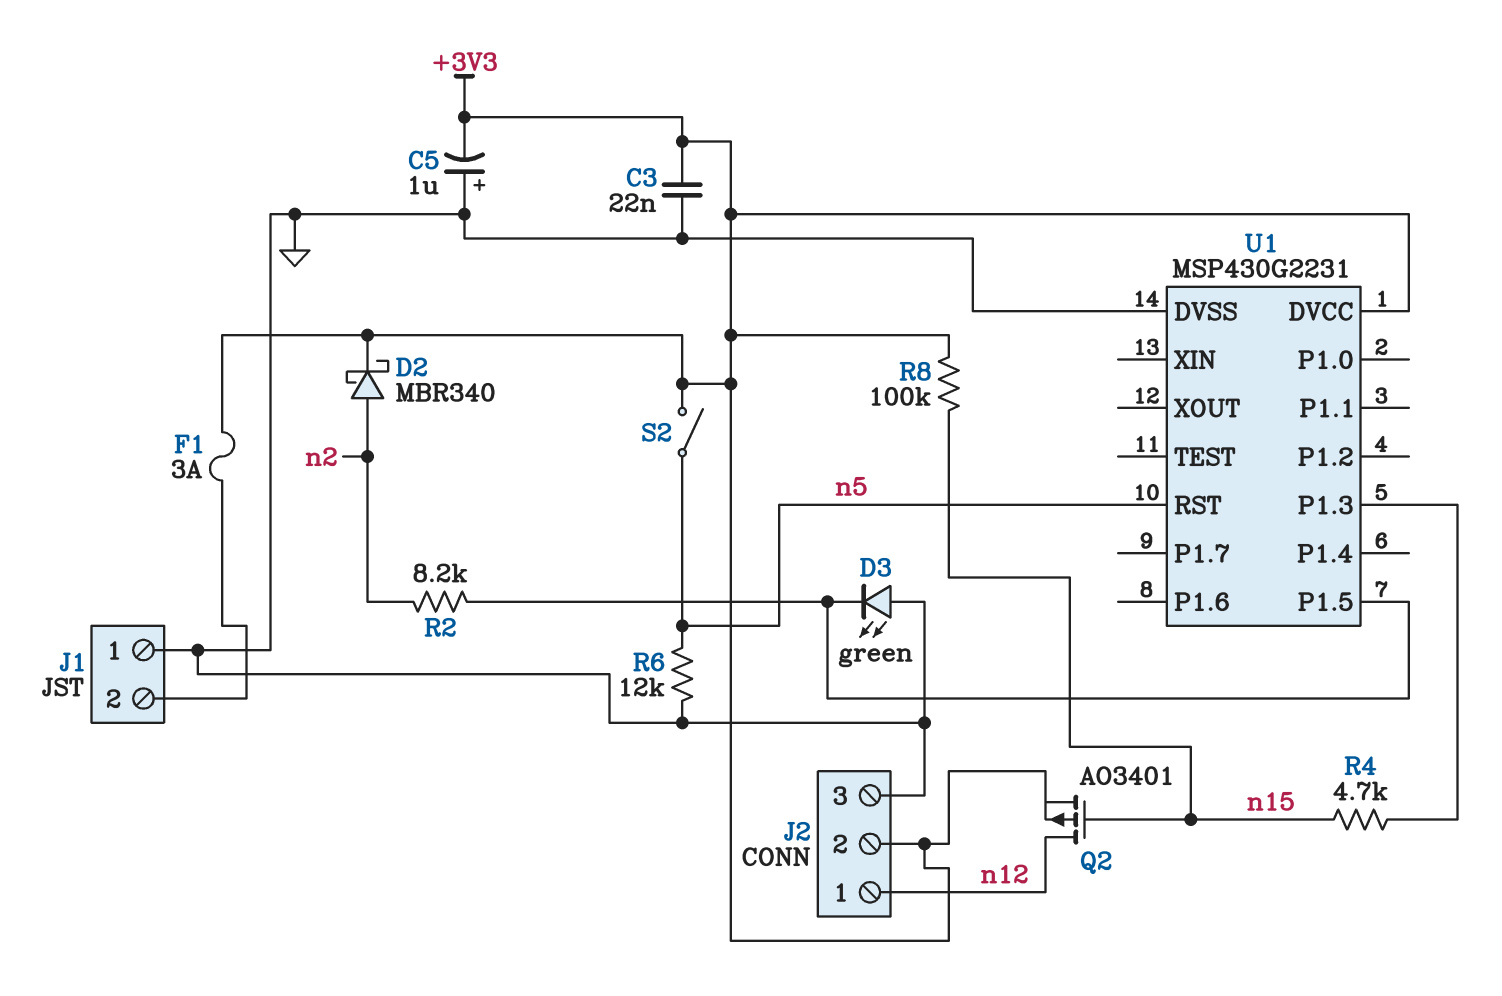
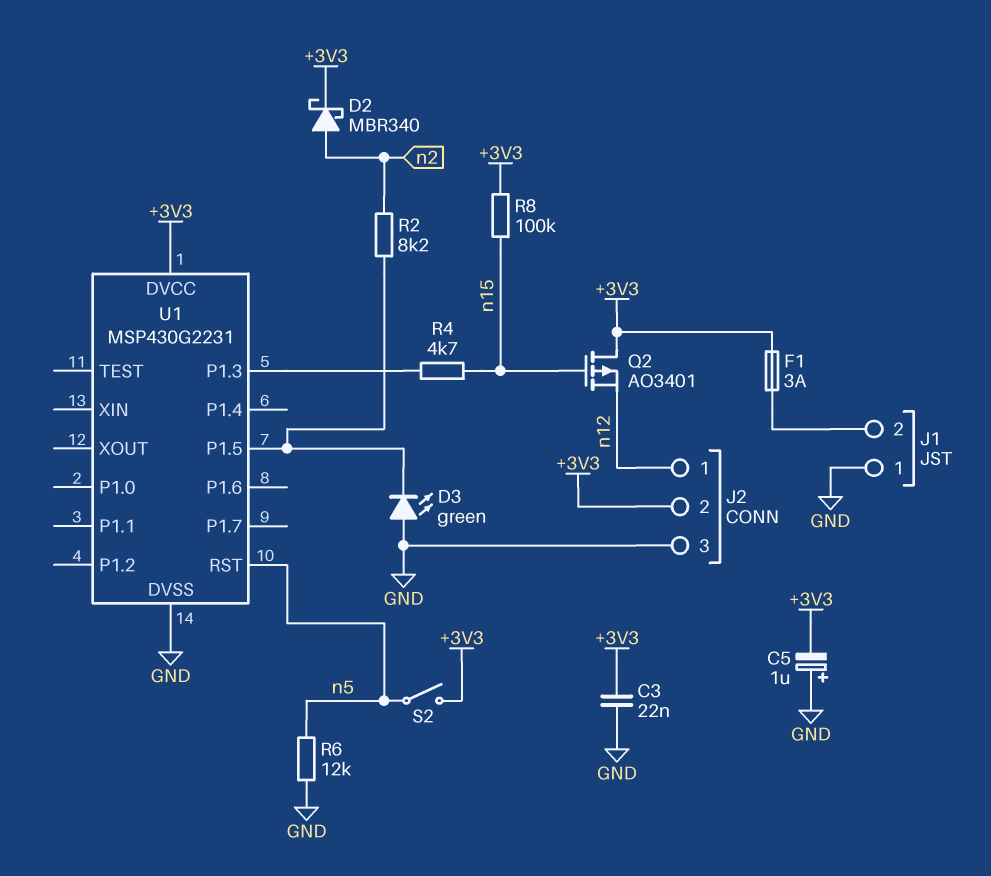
Q2: PMOS AO3401 (G n15, D n12, S +3V3) -> PMOS AO3401 (G n15, D +3V3, S n12)

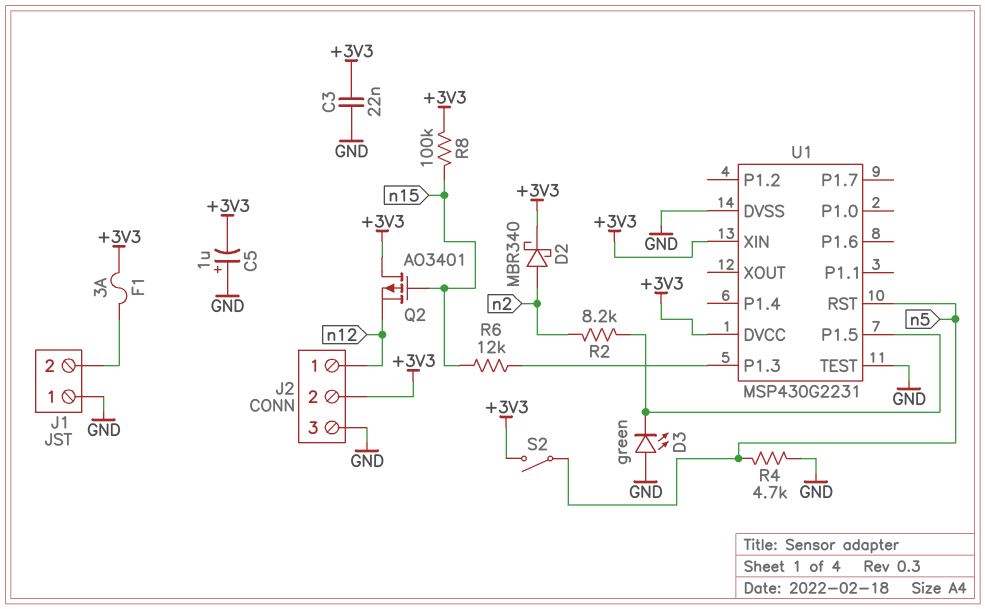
R4: 4.7k (U1/P1.3, n15) -> 4.7k (GND, n5)
R6: 12k (GND, n5) -> 12k (U1/P1.3, n15)
U1 pin TEST: none -> GND
U1 pin XIN: none -> +3V3

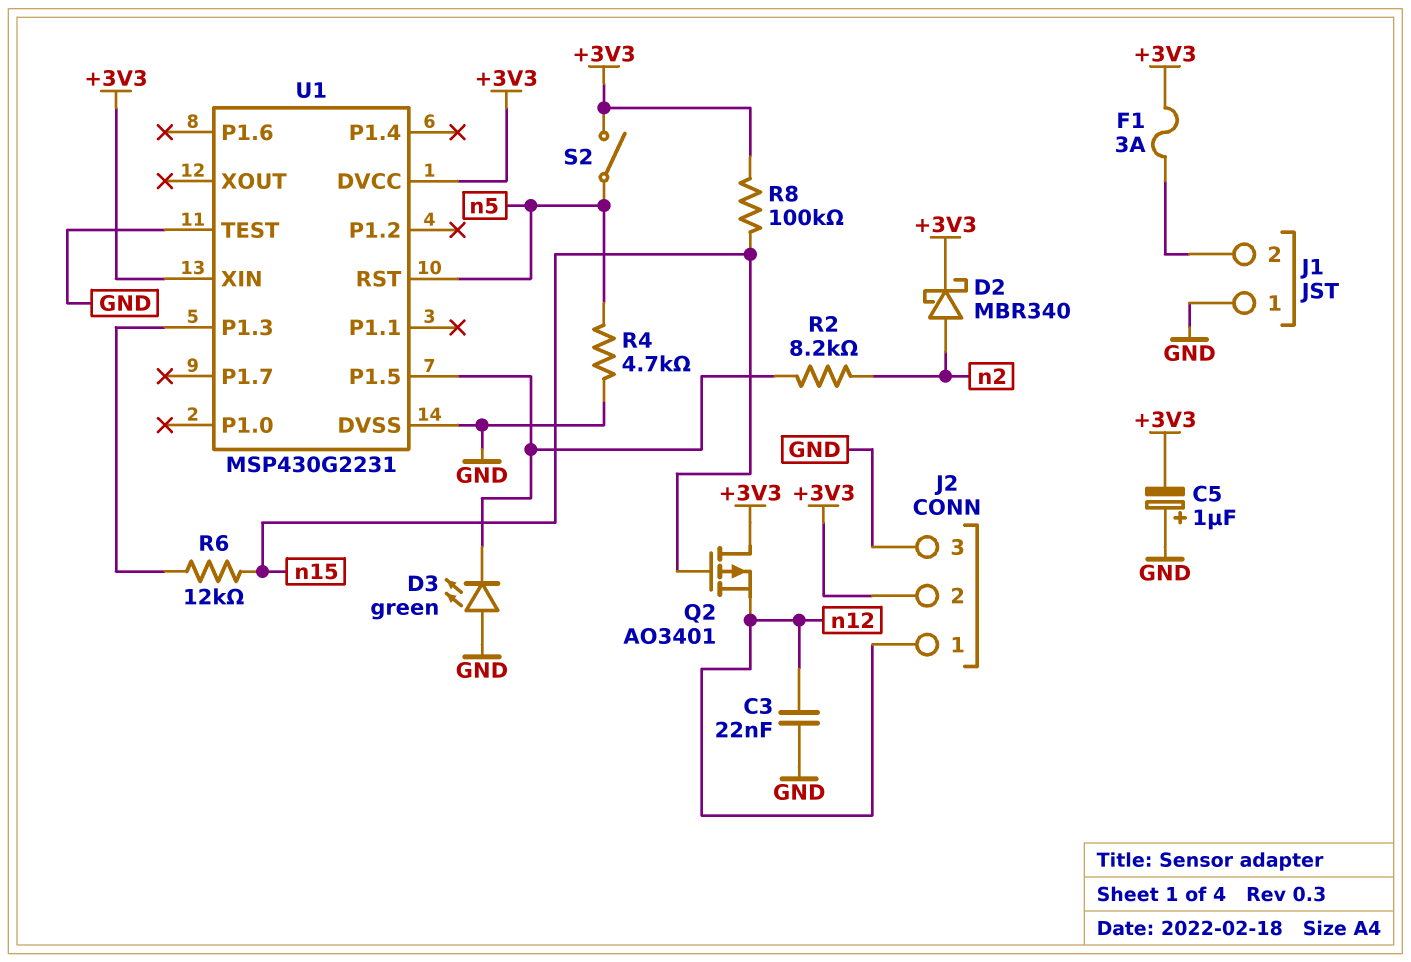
C3: 22nF (+3V3, GND) -> 22nF (GND, n12)

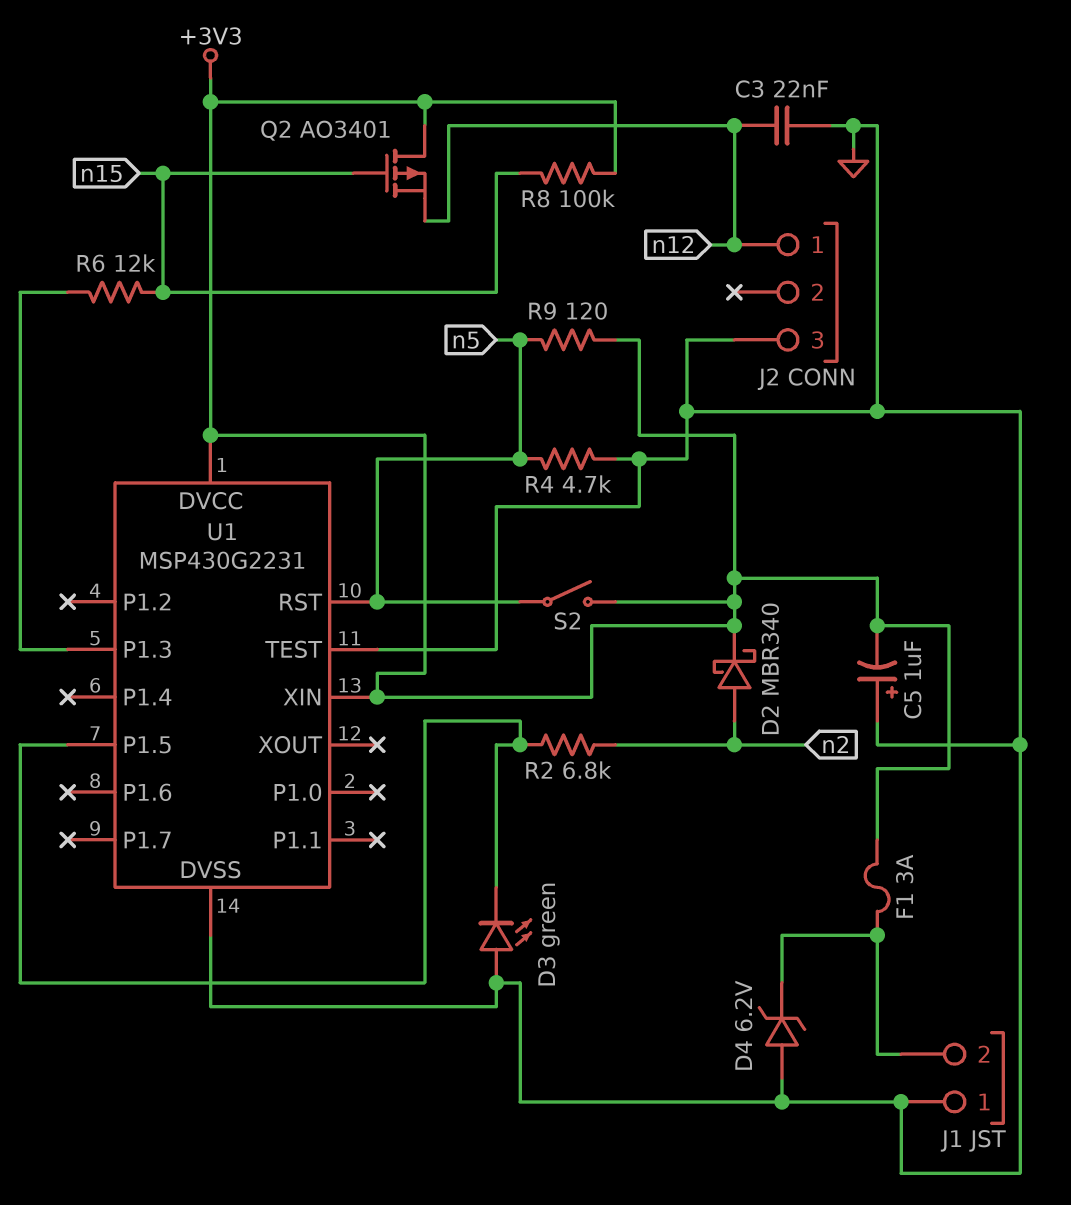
D4: none -> zener 6.2V (A GND, K J1/2)
J2 pin 2: +3V3 -> none
R2: 8.2k (U1/P1.5, n2) -> 6.8k (U1/P1.5, n2)
R9: none -> 120 (+3V3, n5)

